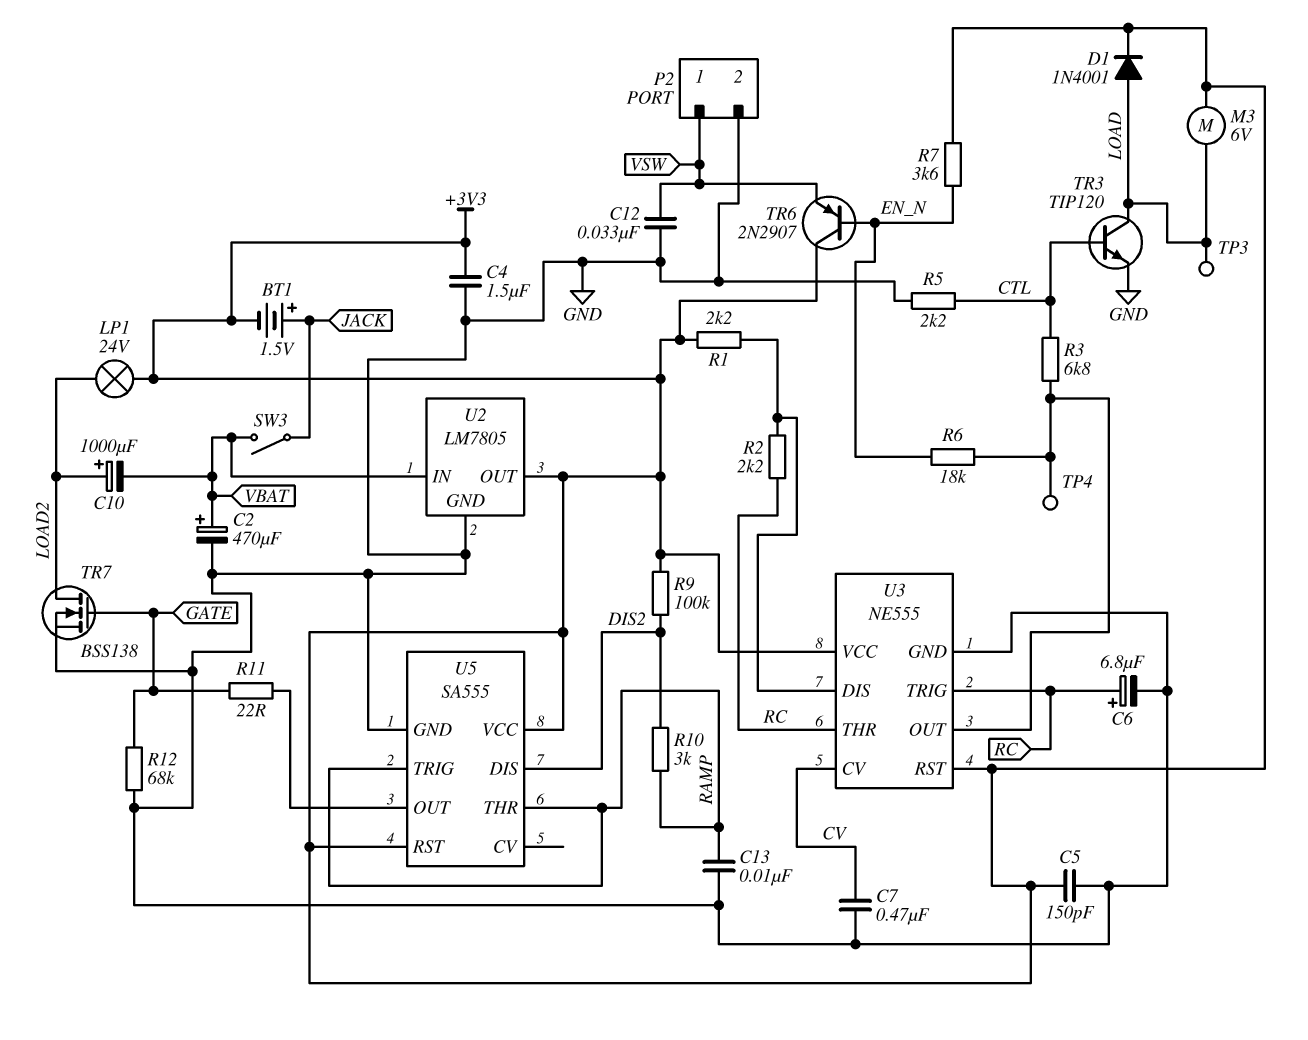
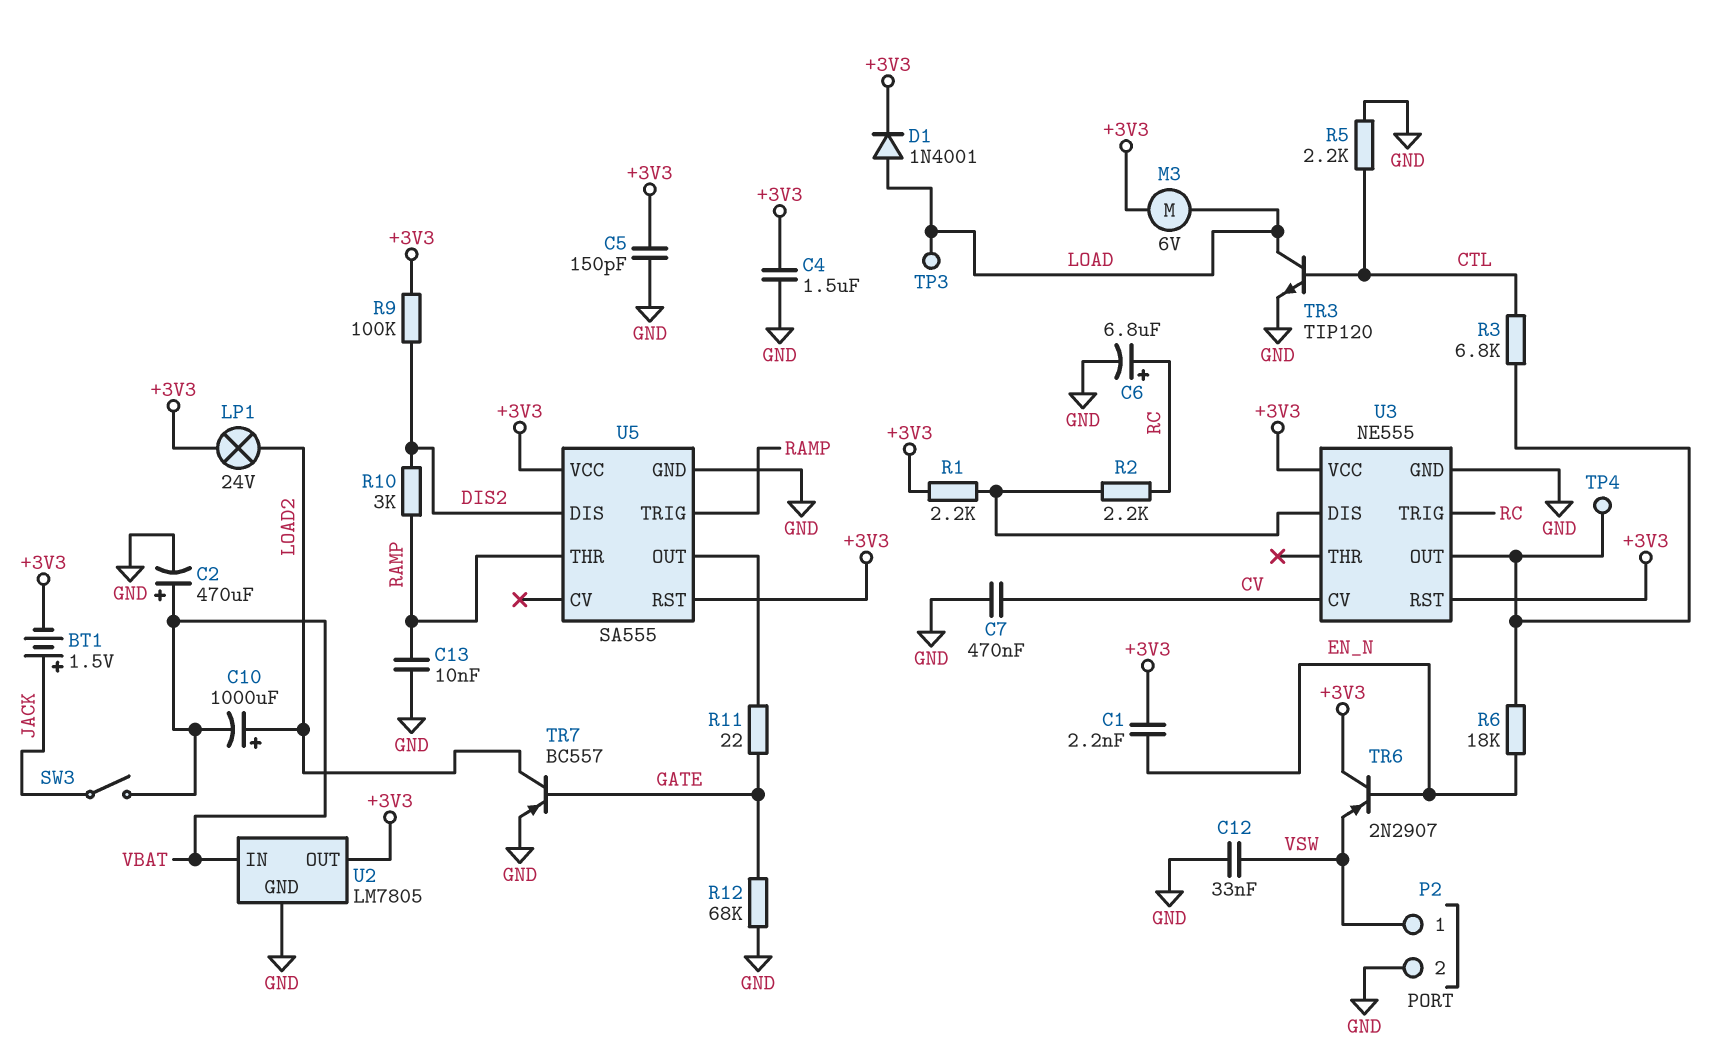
C1: none -> 2.2nF (+3V3, EN_N)
R7: 3.6k (+3V3, EN_N) -> none
TR7: NMOS BSS138 (G GATE, D LOAD2, S GND) -> PNP BC557 (B GATE, C LOAD2, E GND)
U3 pin THR: RC -> none

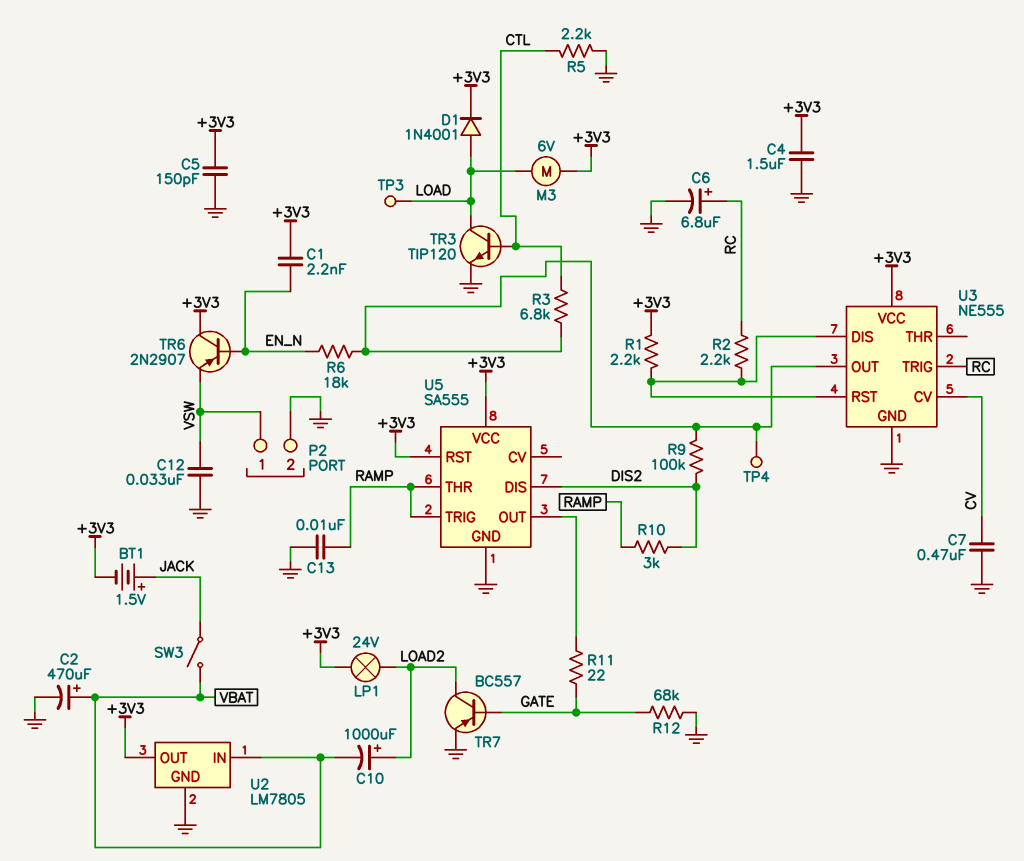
R9: 100k (+3V3, DIS2) -> 100k (DIS2, U3/OUT)
U3 pin RST: +3V3 -> U3/DIS

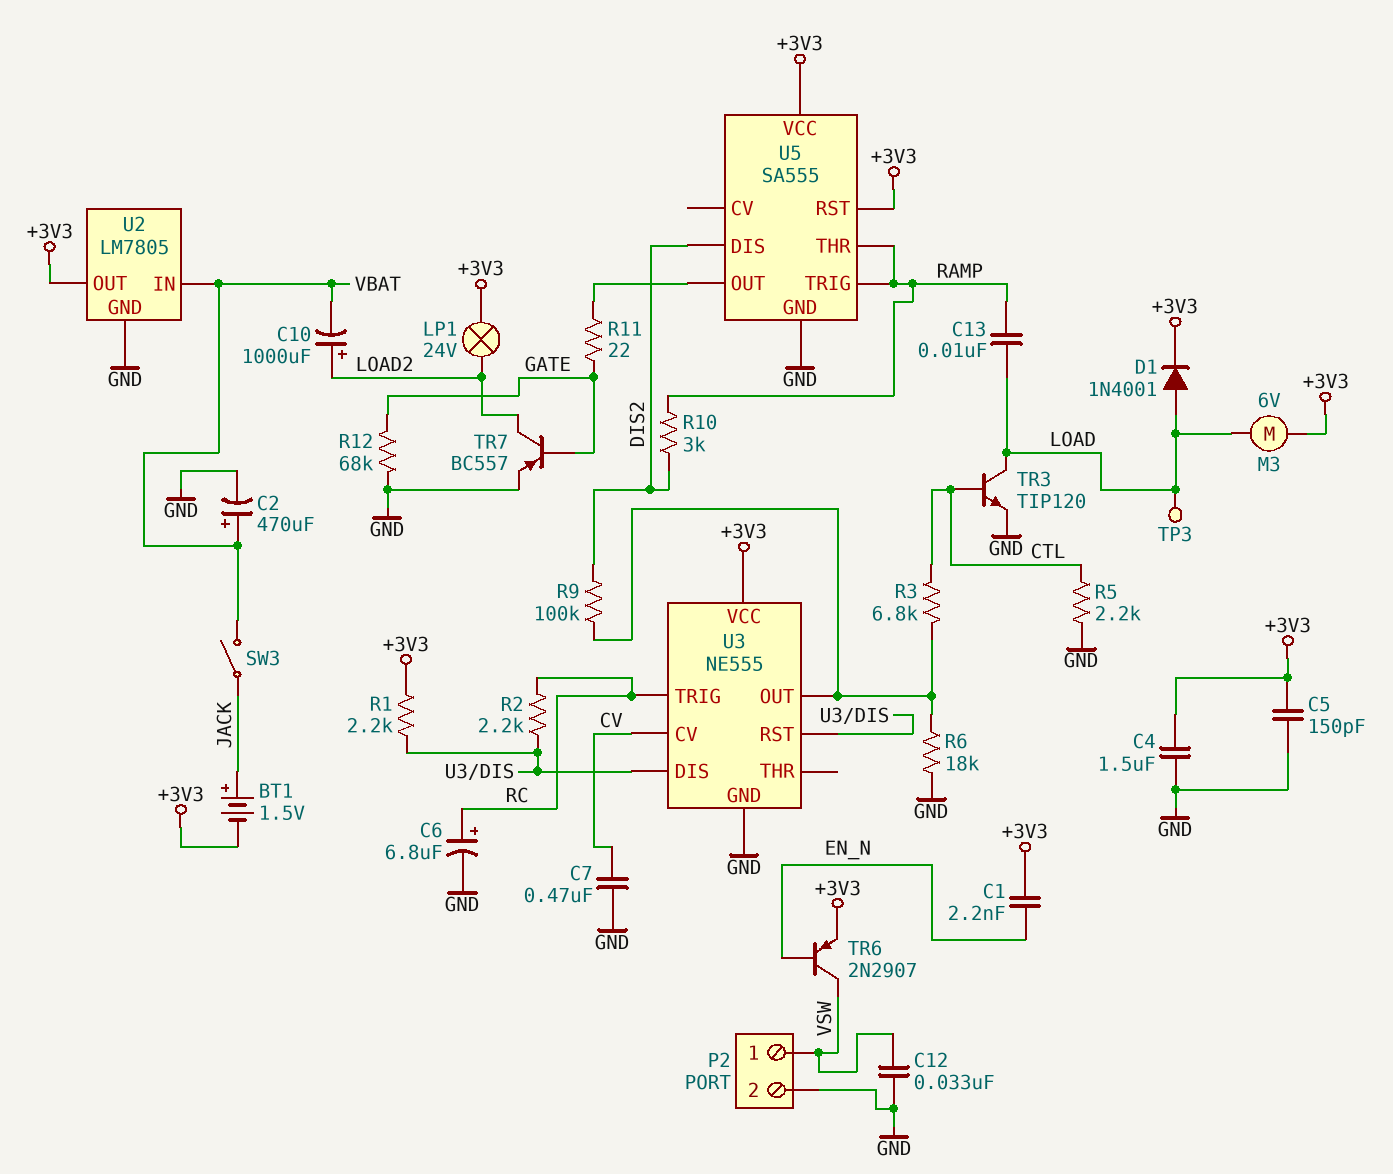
C13: 10nF (GND, RAMP) -> 10nF (LOAD, RAMP)
R6: 18k (EN_N, U3/OUT) -> 18k (GND, U3/OUT)
TP4: test point (U3/OUT) -> none
TR6: PNP 2N2907 (B EN_N, C +3V3, E VSW) -> PNP 2N2907 (B EN_N, C VSW, E +3V3)

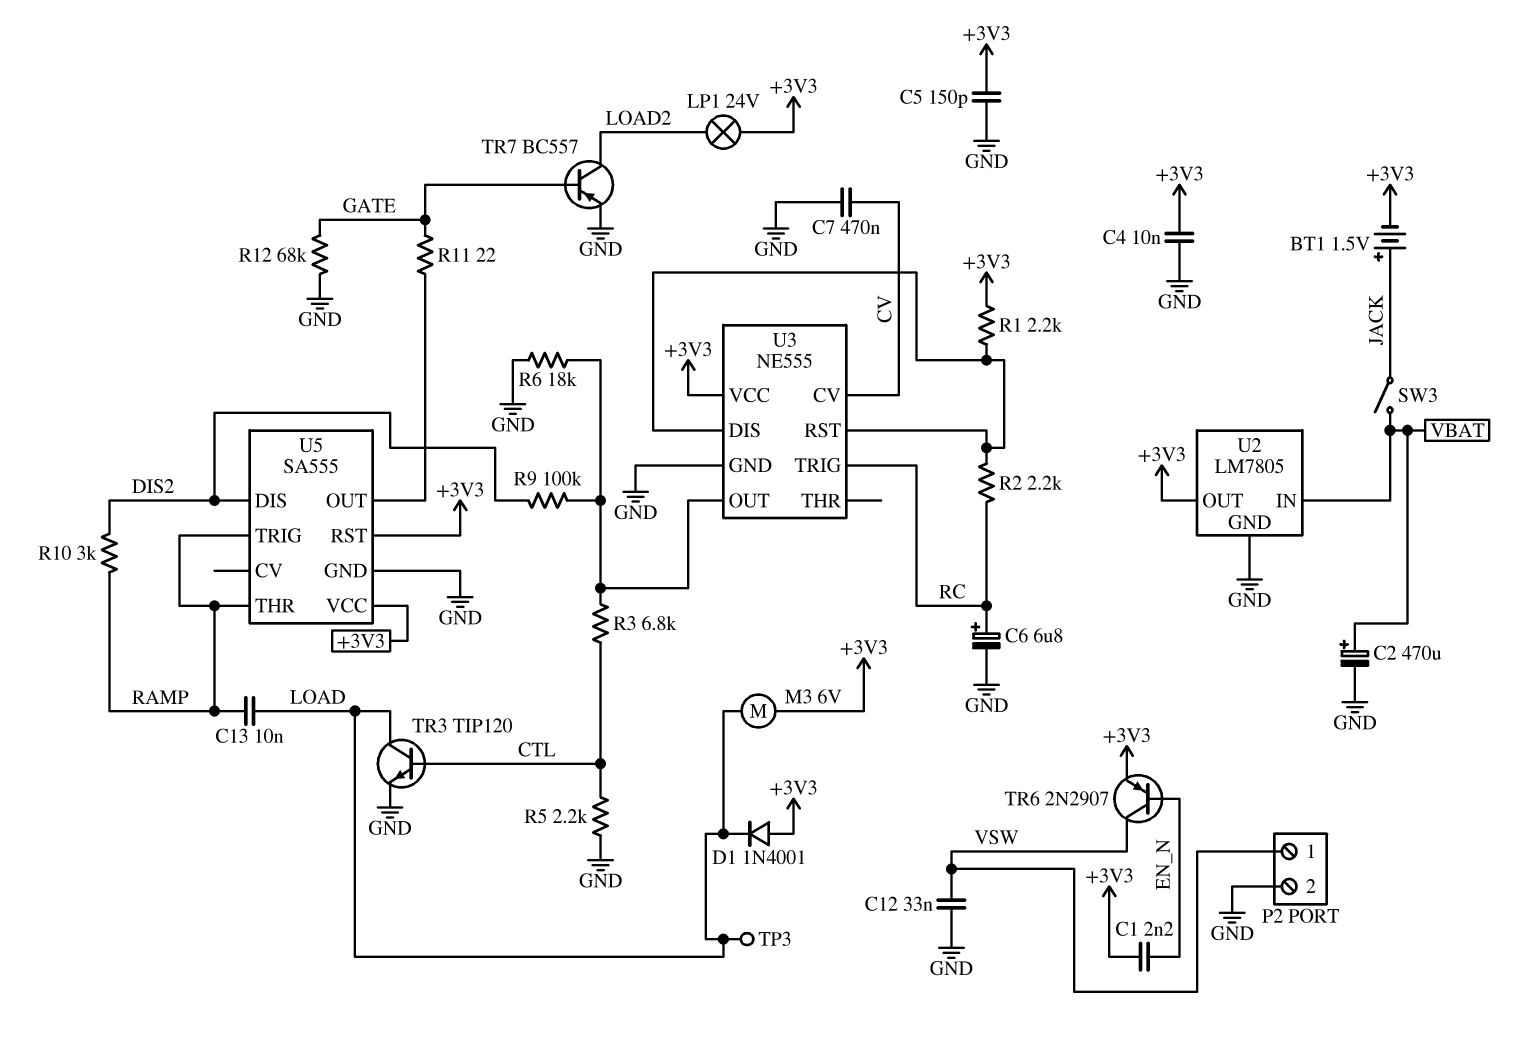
C4: 1.5uF (+3V3, GND) -> 10nF (+3V3, GND)
C10: 1000uF (plus LOAD2, minus VBAT) -> none
D1: diode 1N4001 (A LOAD, K +3V3) -> diode 1N4001 (A +3V3, K LOAD)

